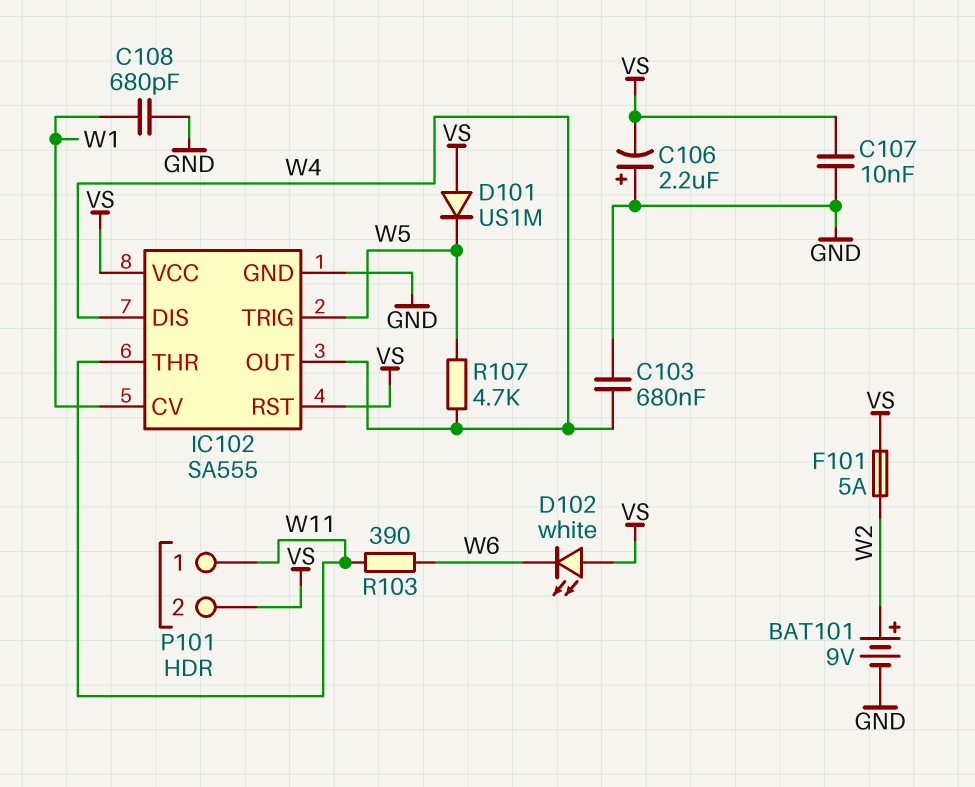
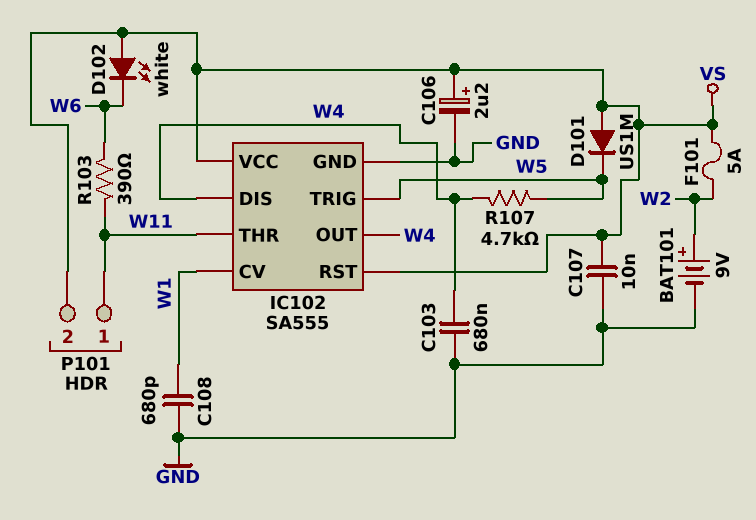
C106: 2.2uF (plus GND, minus VS) -> 2.2uF (plus VS, minus GND)

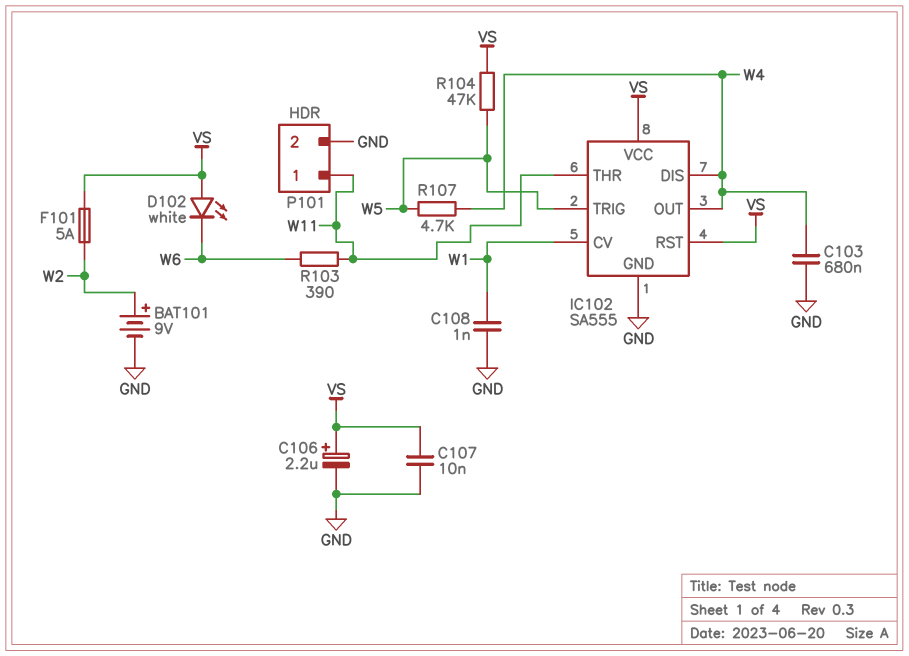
C108: 680pF (GND, W1) -> 1nF (GND, W1)
D101: diode US1M (A VS, K W5) -> none
P101 pin 2: VS -> GND
R104: none -> 47k (VS, W5)

